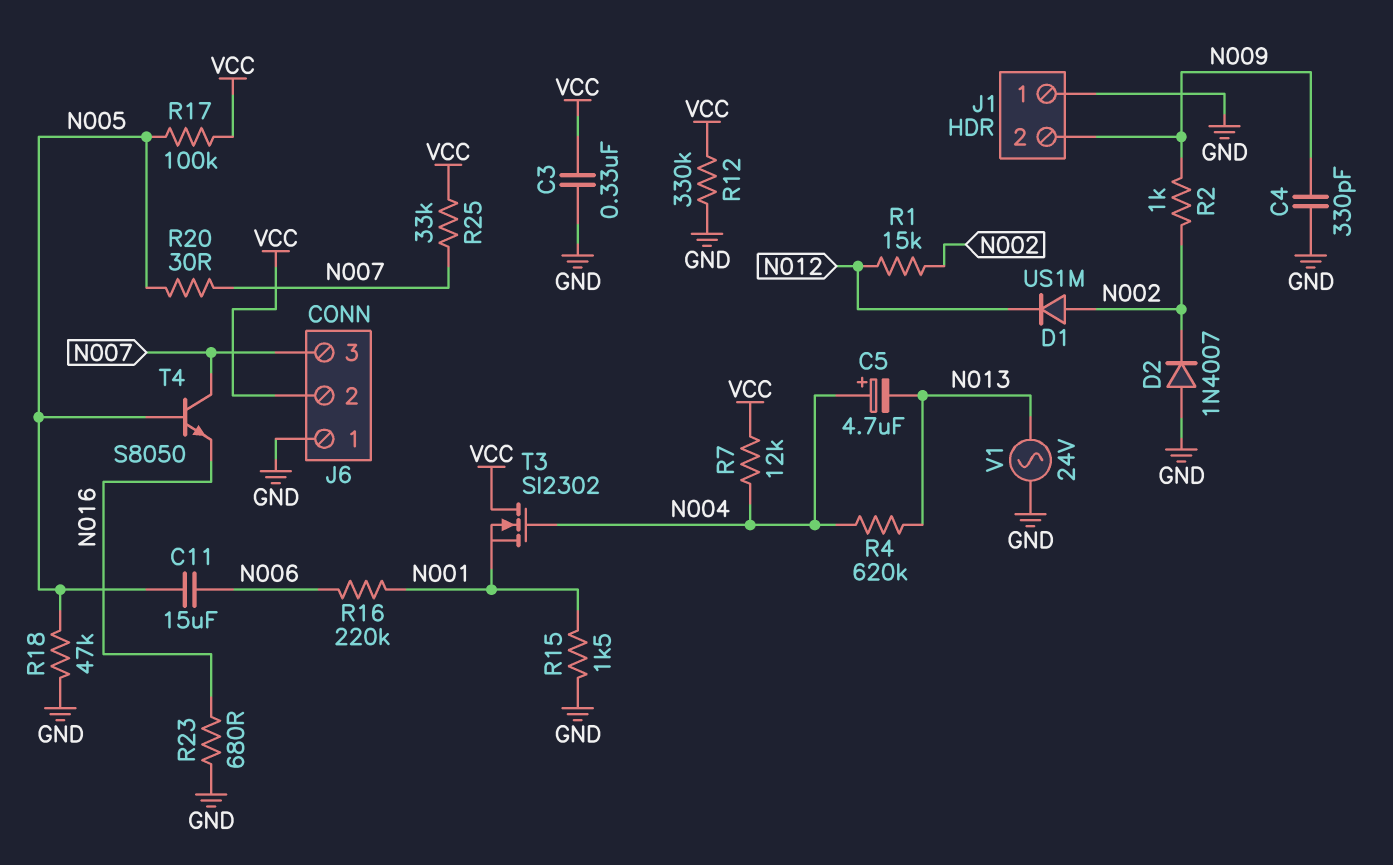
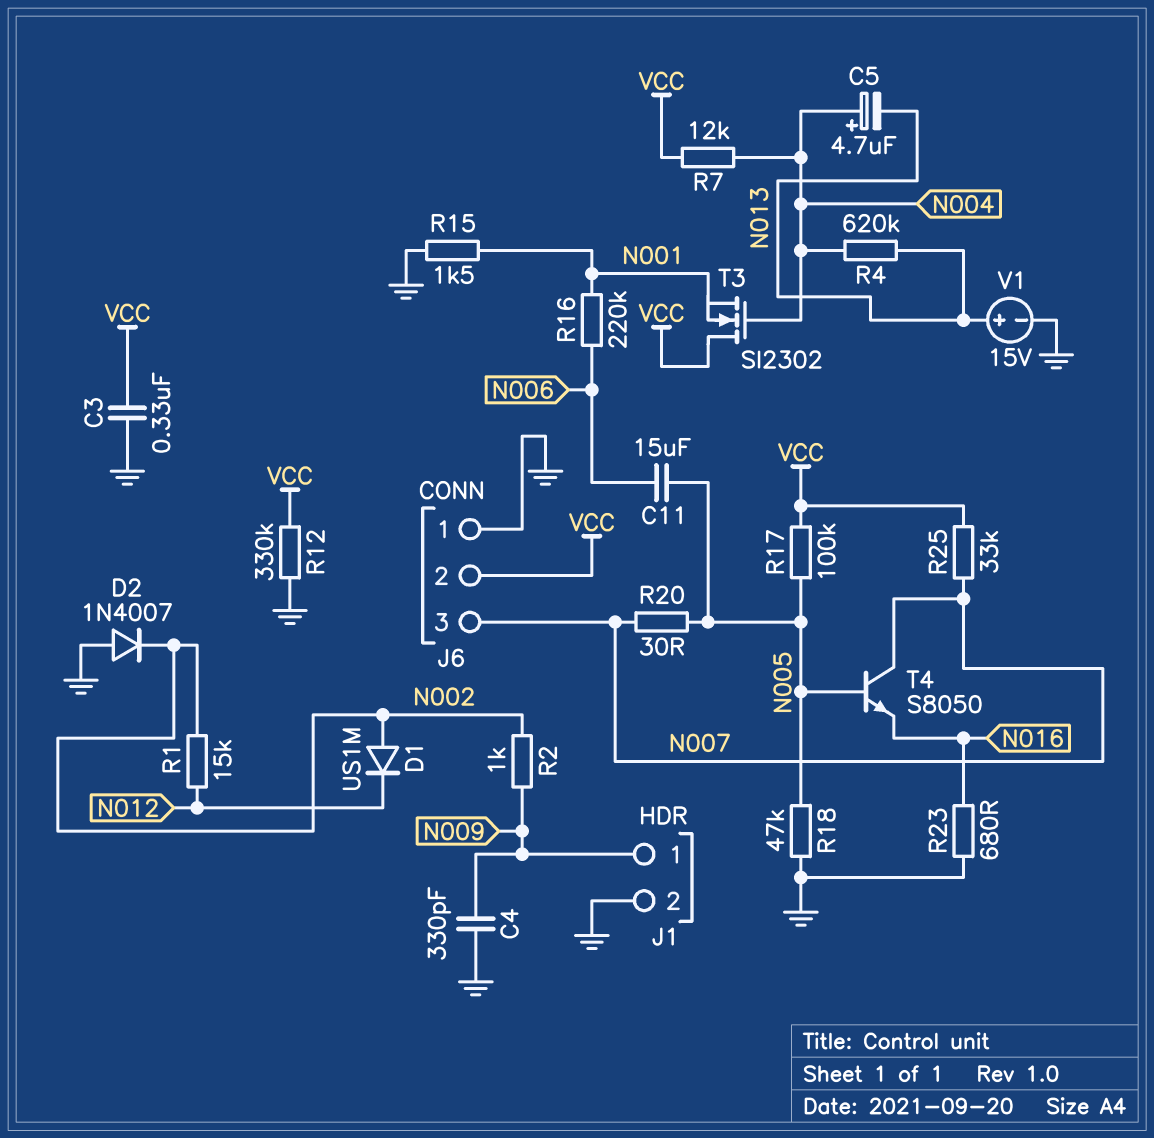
J1 pin 1: GND -> N009
J1 pin 2: N009 -> GND
V1: AC 24V (GND, N013) -> 15V (plus N013, minus GND)

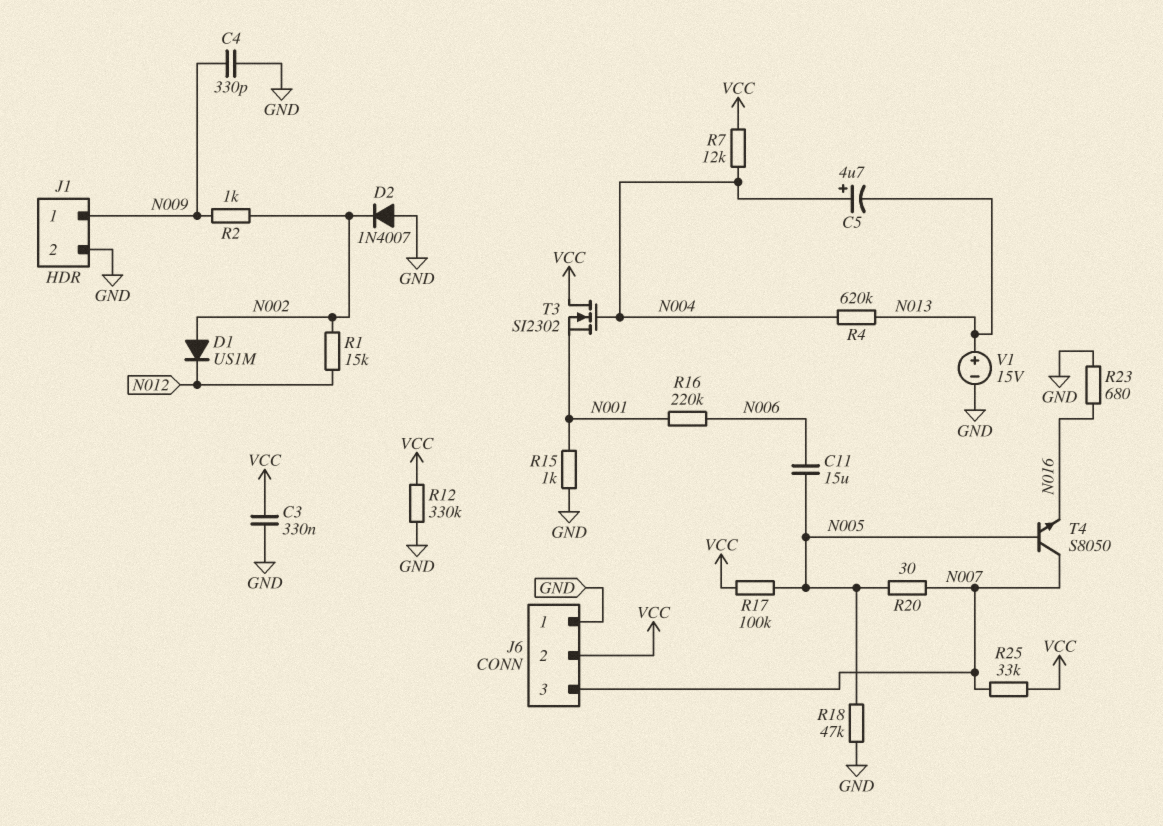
R15: 1.5k (GND, N001) -> 1k (GND, N001)

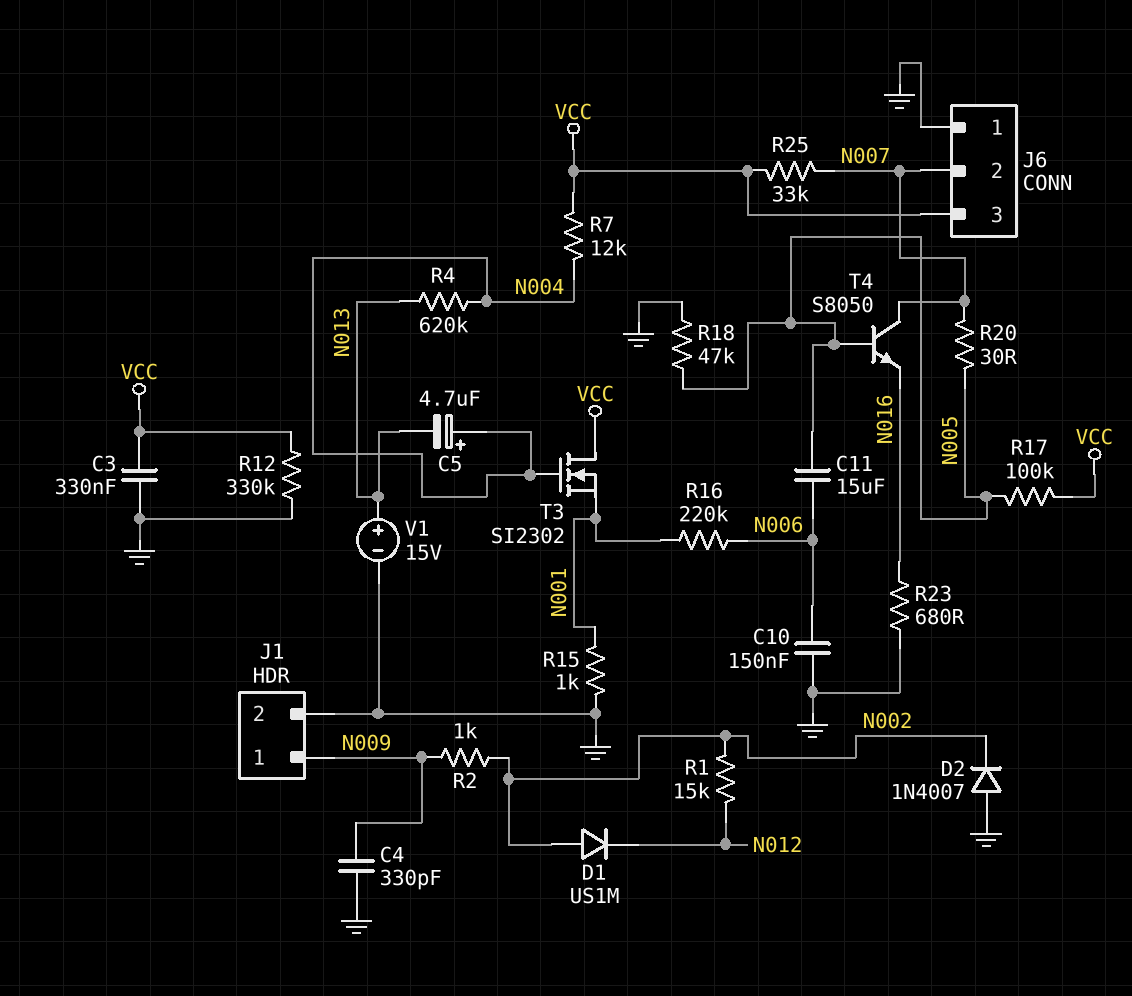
C10: none -> 150nF (GND, N006)
J6 pin 2: VCC -> N007
J6 pin 3: N007 -> VCC

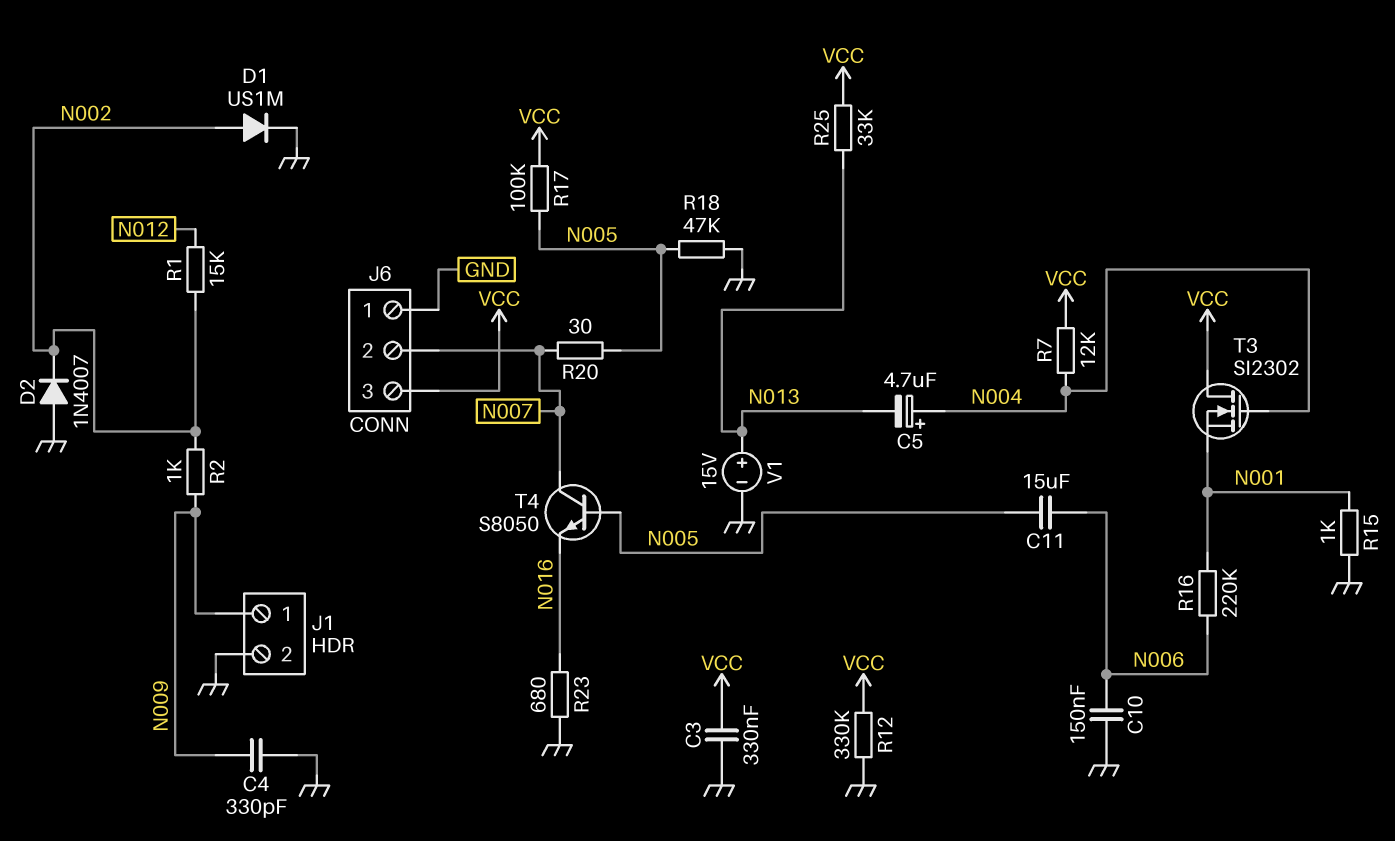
D1: diode US1M (A N002, K N012) -> diode US1M (A N002, K GND)
R4: 620k (N004, N013) -> none
R25: 33k (N007, VCC) -> 33k (N013, VCC)

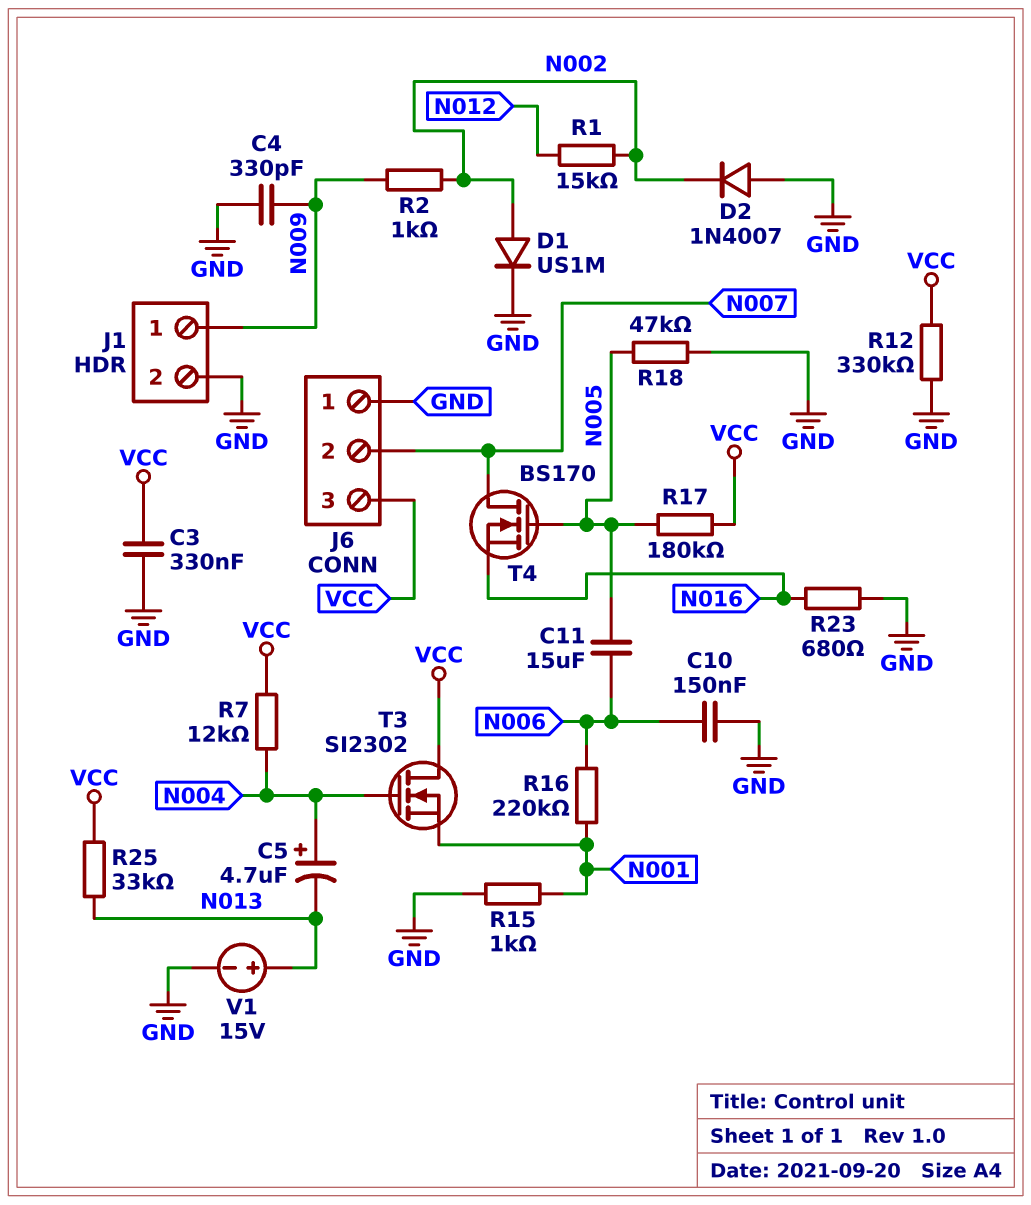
R17: 100k (N005, VCC) -> 180k (N005, VCC)
R20: 30 (N005, N007) -> none
T4: NPN S8050 (B N005, C N007, E N016) -> NMOS BS170 (G N005, D N007, S N016)

